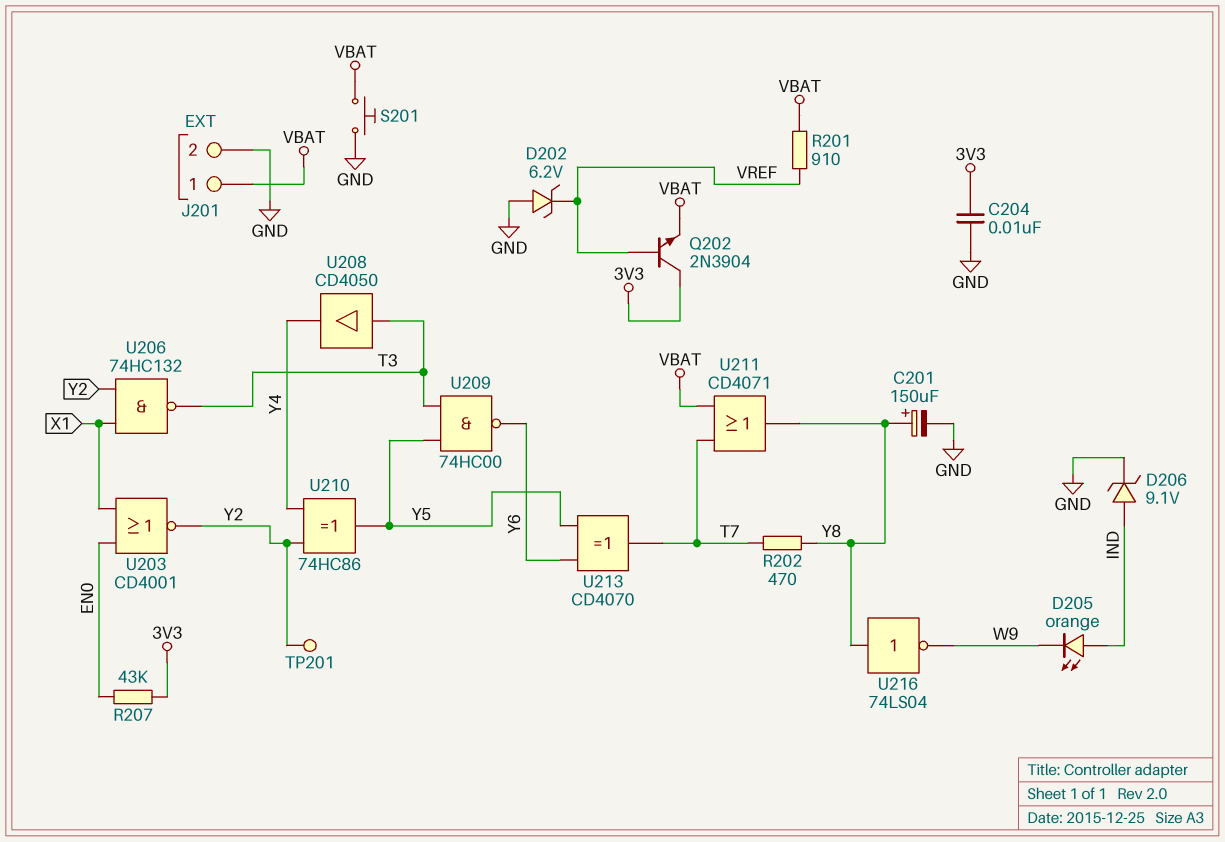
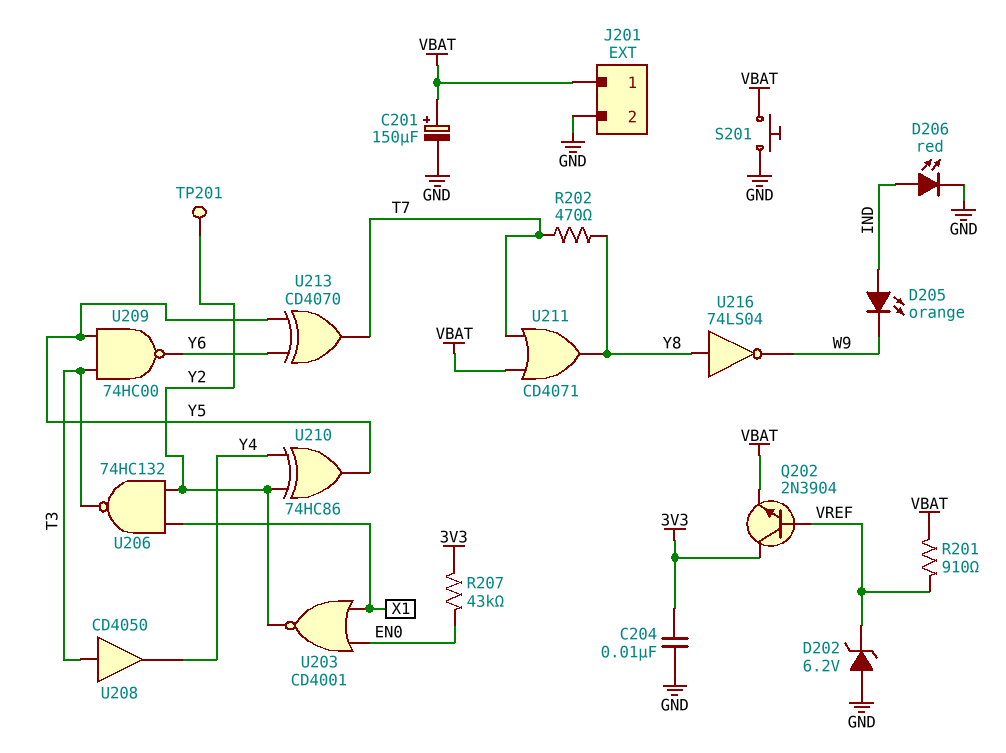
C201: 150uF (plus Y8, minus GND) -> 150uF (plus VBAT, minus GND)
D206: zener 9.1V (A IND, K GND) -> LED red (A IND, K GND)

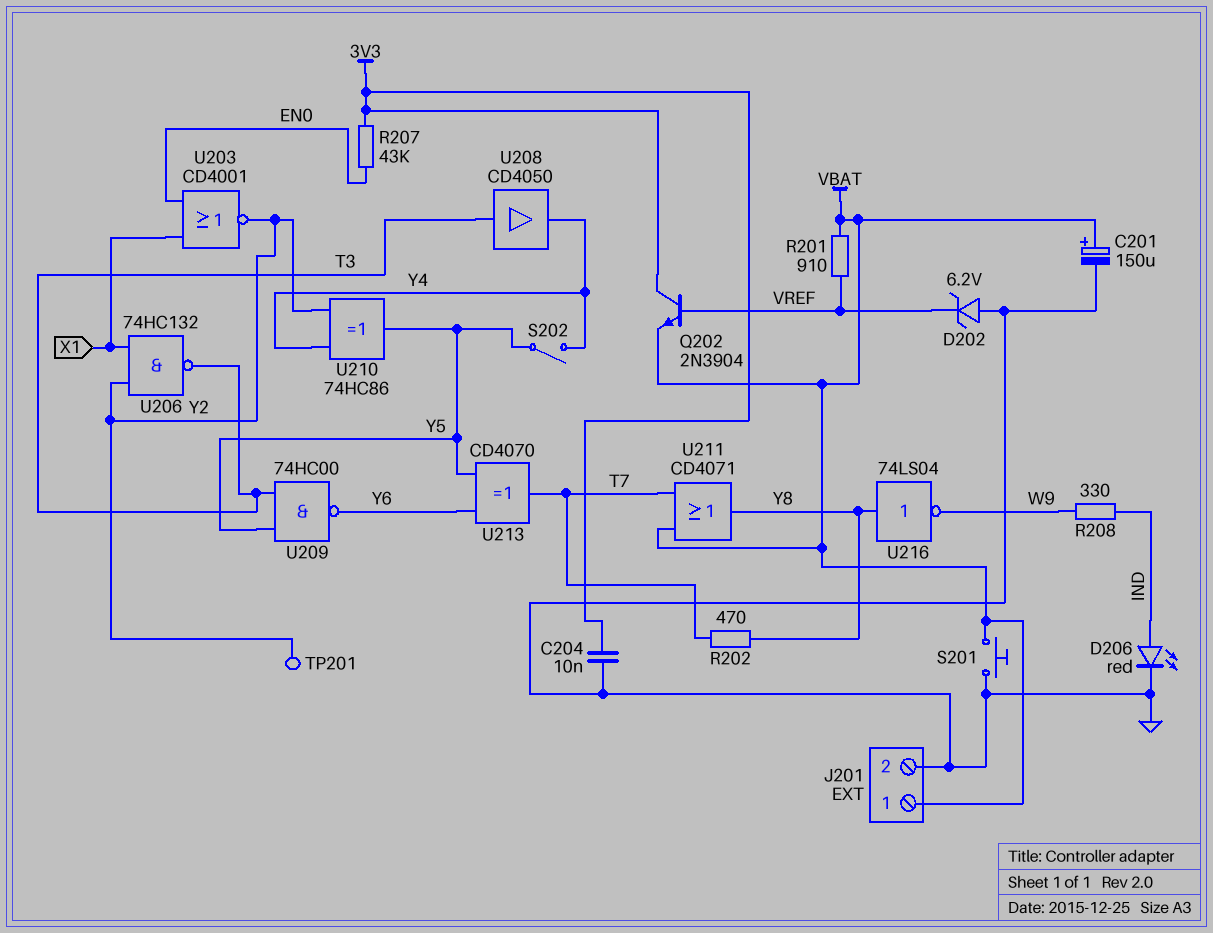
D205: LED orange (A IND, K W9) -> none
R208: none -> 330 (IND, W9)
S202: none -> switch (Y4, Y5)

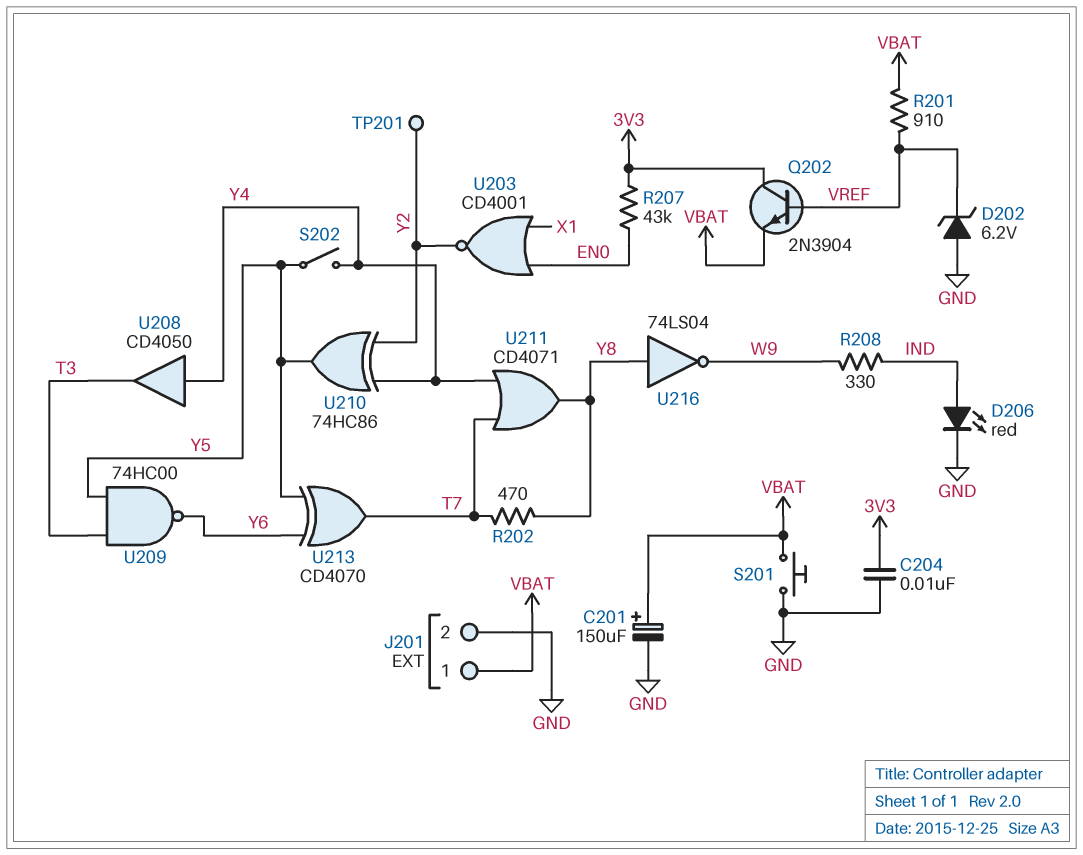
U206: NAND 74HC132 (in X1, in Y2, out T3) -> none
U208: buffer CD4050 (in T3, out Y4) -> buffer CD4050 (in Y4, out T3)
U211: OR CD4071 (in T7, in VBAT, out Y8) -> OR CD4071 (in T7, in Y4, out Y8)

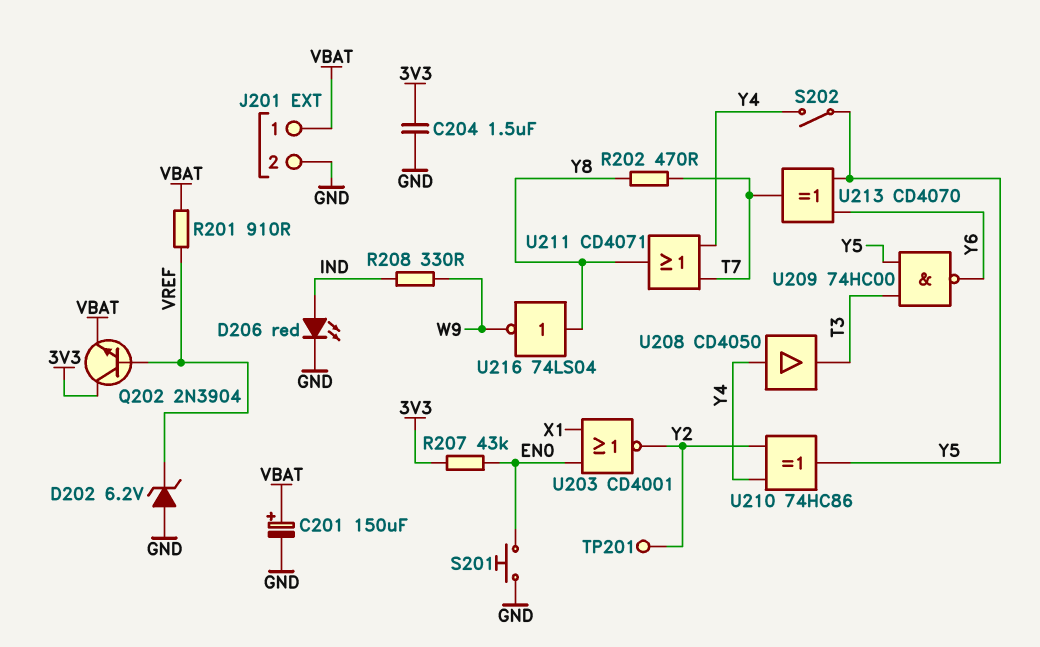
C204: 10nF (3V3, GND) -> 1.5uF (3V3, GND)
S201: button (GND, VBAT) -> button (EN0, GND)

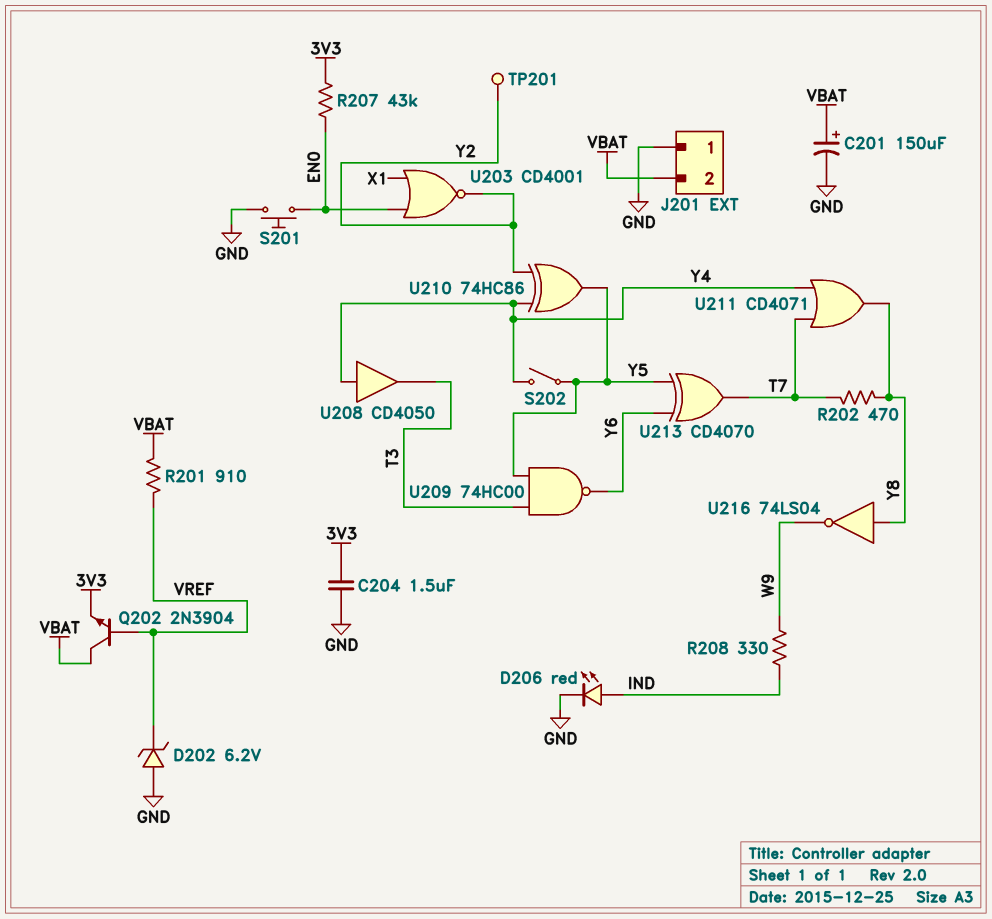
J201 pin 1: VBAT -> GND
J201 pin 2: GND -> VBAT
Q202: NPN 2N3904 (B VREF, C 3V3, E VBAT) -> NPN 2N3904 (B VREF, C VBAT, E 3V3)

